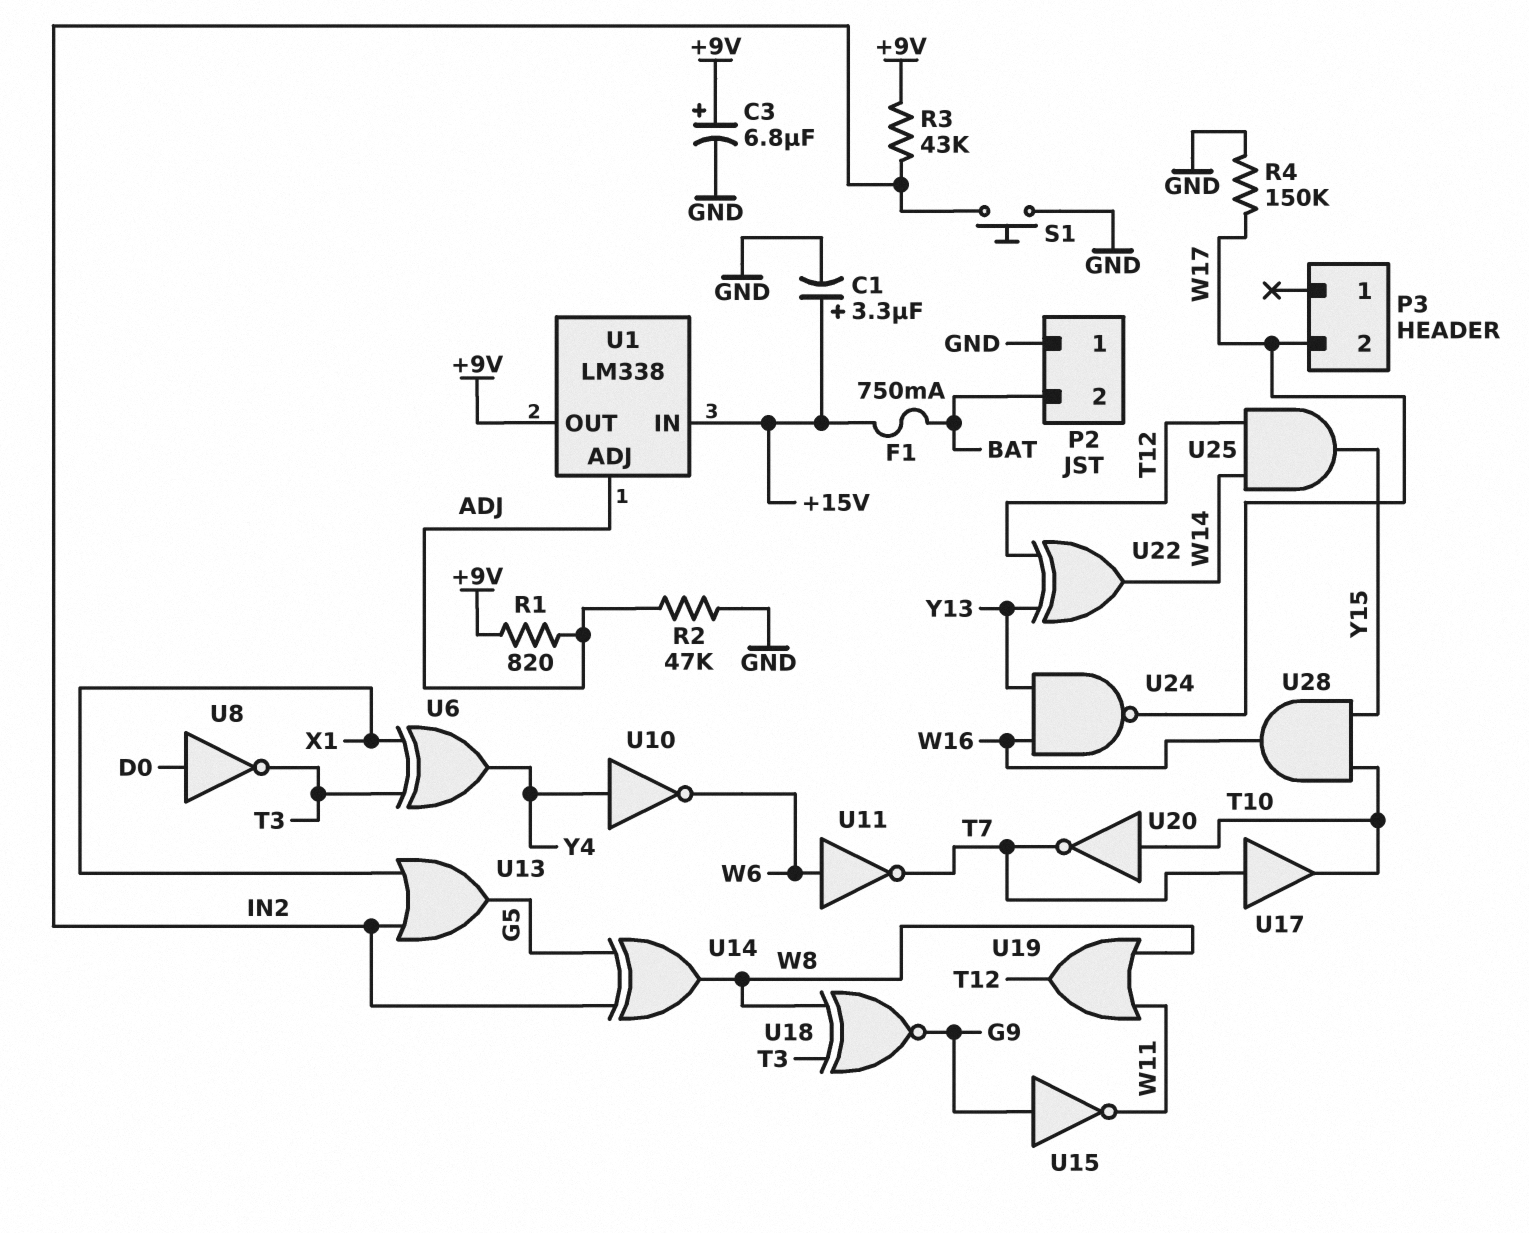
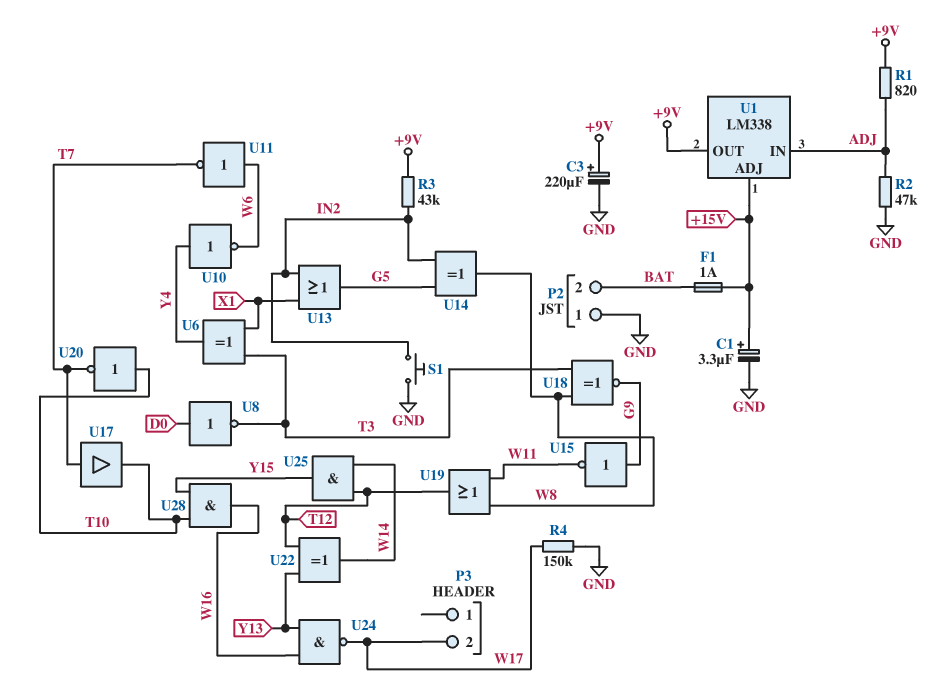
C3: 6.8uF (plus +9V, minus GND) -> 220uF (plus +9V, minus GND)
F1: 750mA (+15V, BAT) -> 1A (+15V, BAT)
U1 pin ADJ: ADJ -> +15V
U1 pin IN: +15V -> ADJ

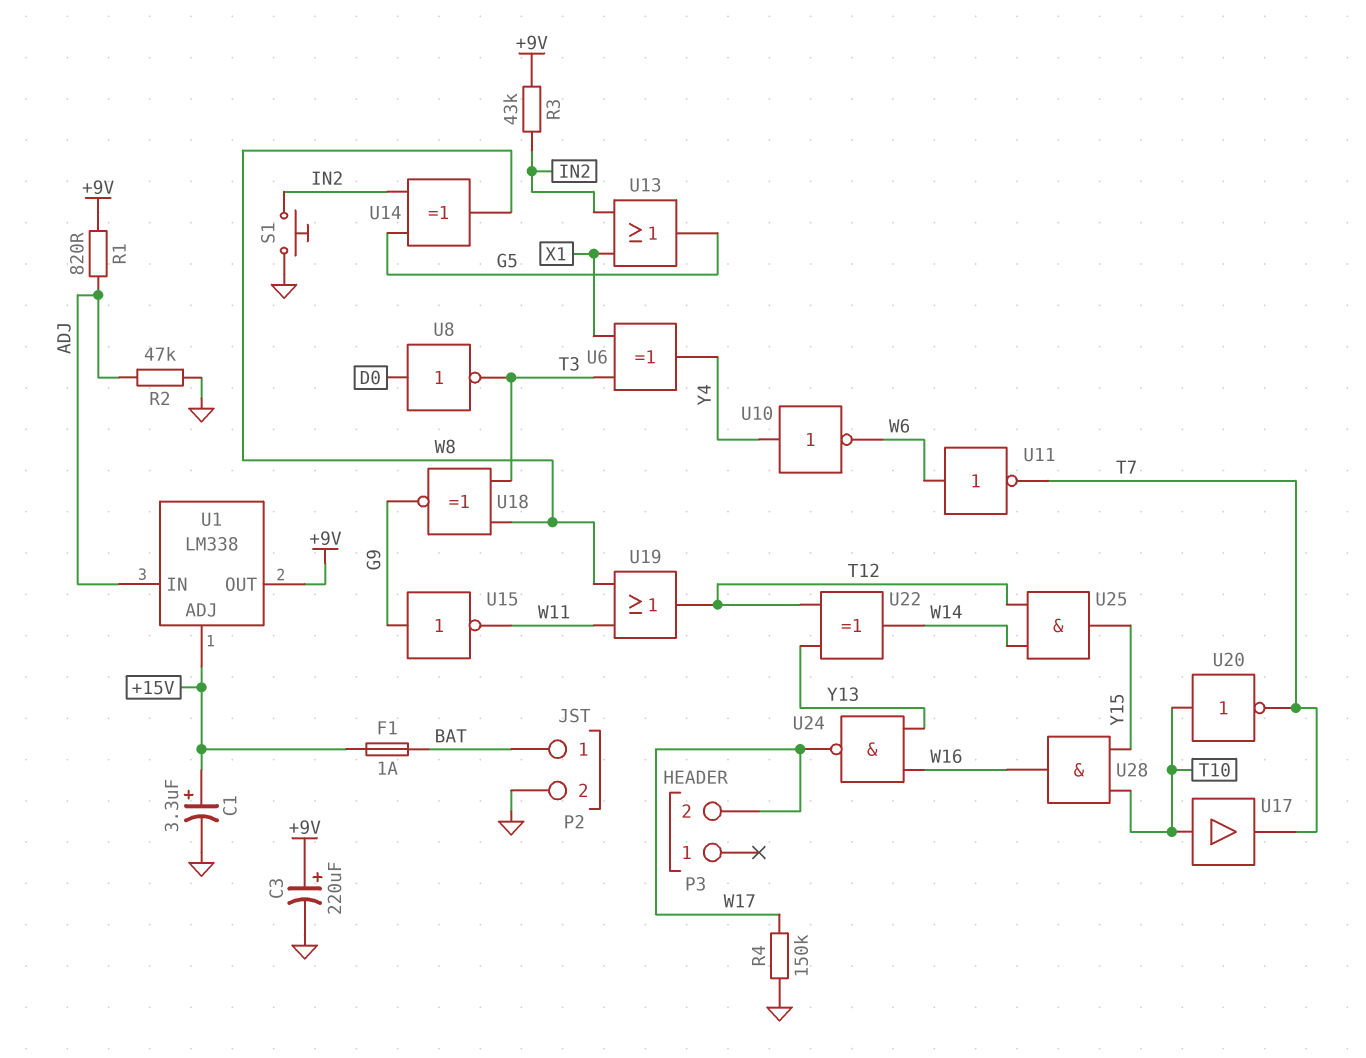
P2 pin 1: GND -> BAT
P2 pin 2: BAT -> GND
U17: buffer (in T7, out T10) -> buffer (in T10, out T7)

